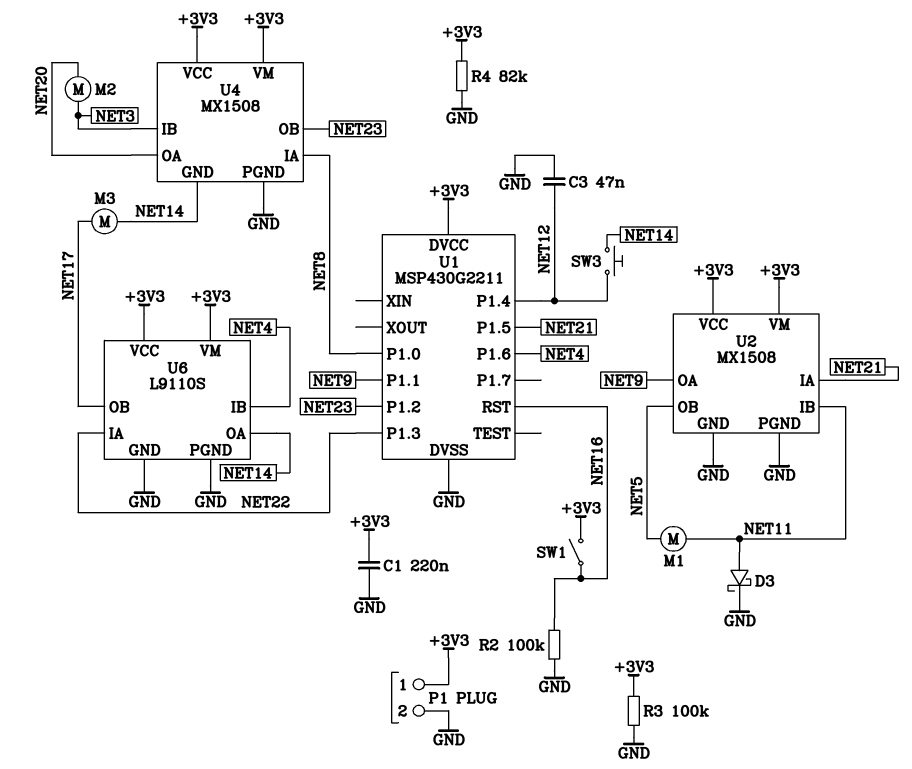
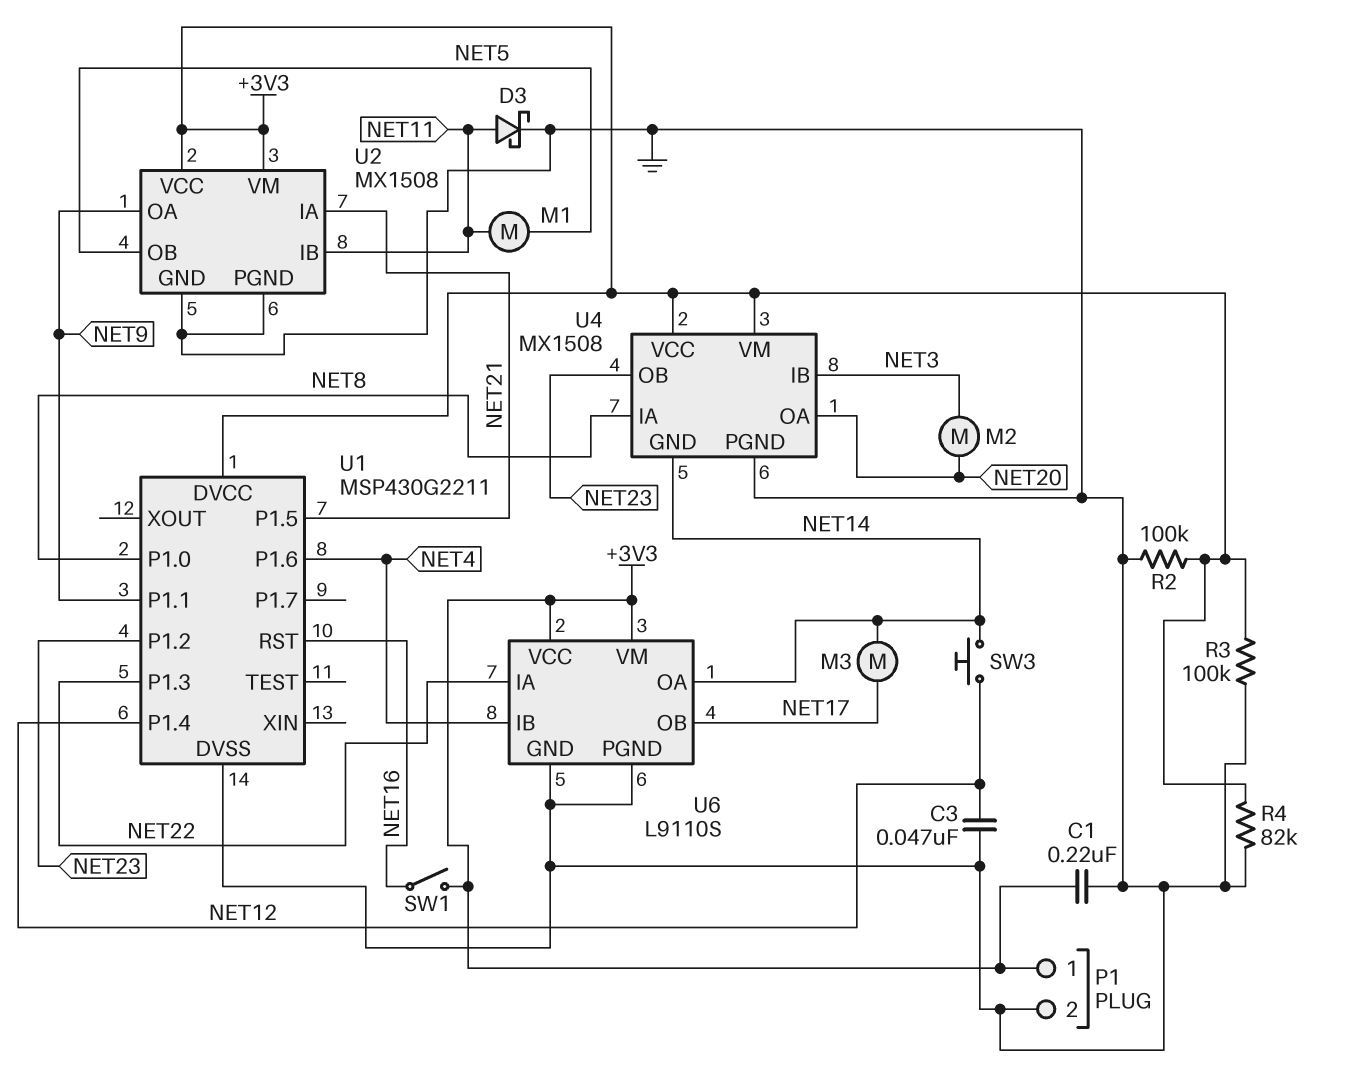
R2: 100k (GND, NET16) -> 100k (+3V3, GND)

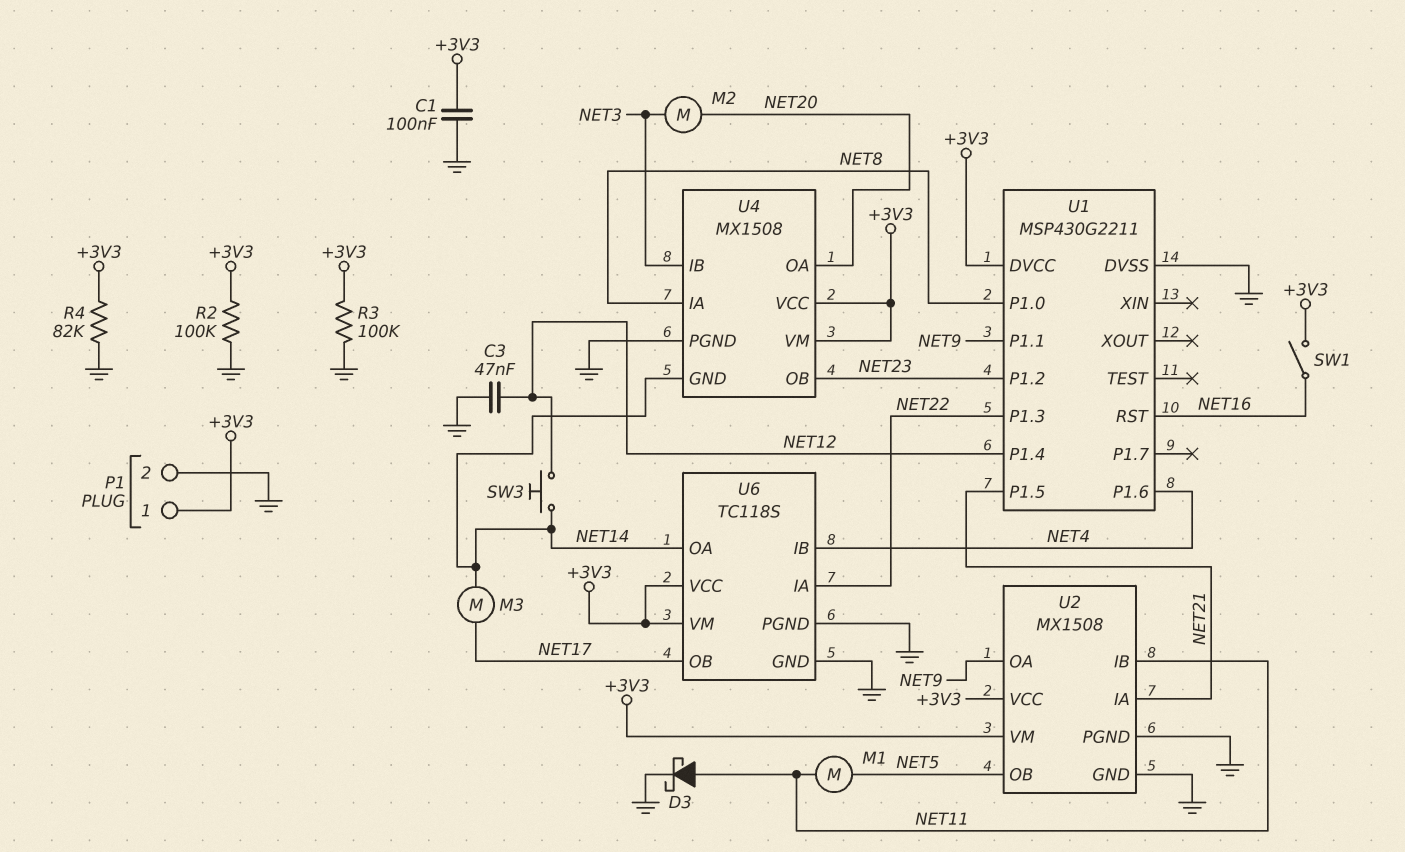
C1: 220nF (+3V3, GND) -> 100nF (+3V3, GND)
U6: L9110S -> TC118S

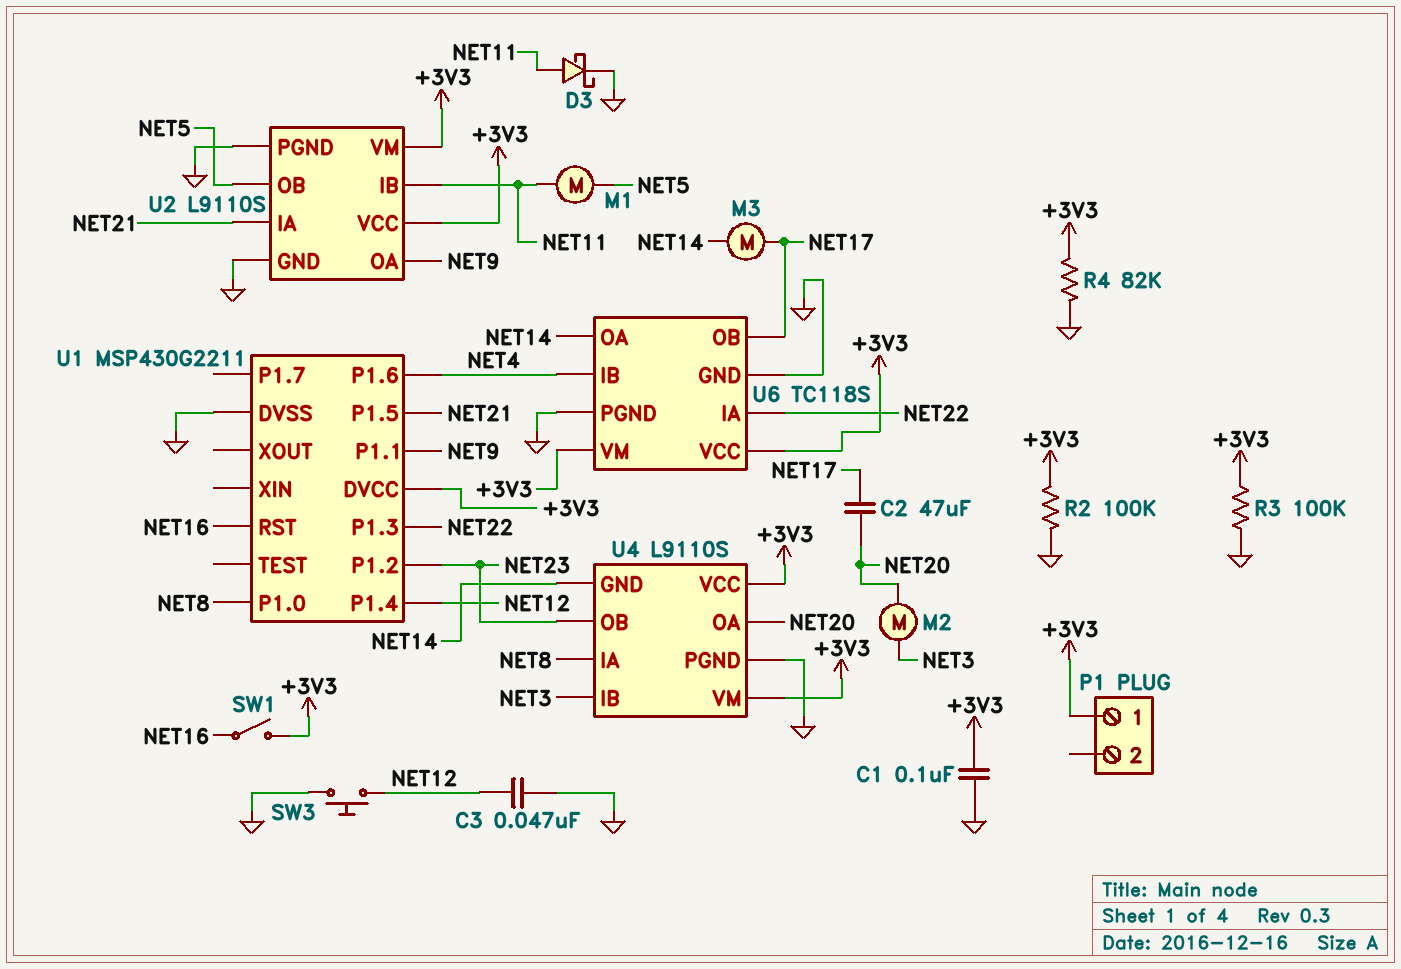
C2: none -> 47uF (NET17, NET20)
P1 pin 2: GND -> none
SW3: button (NET12, NET14) -> button (GND, NET12)
U2: MX1508 -> L9110S
U4: MX1508 -> L9110S

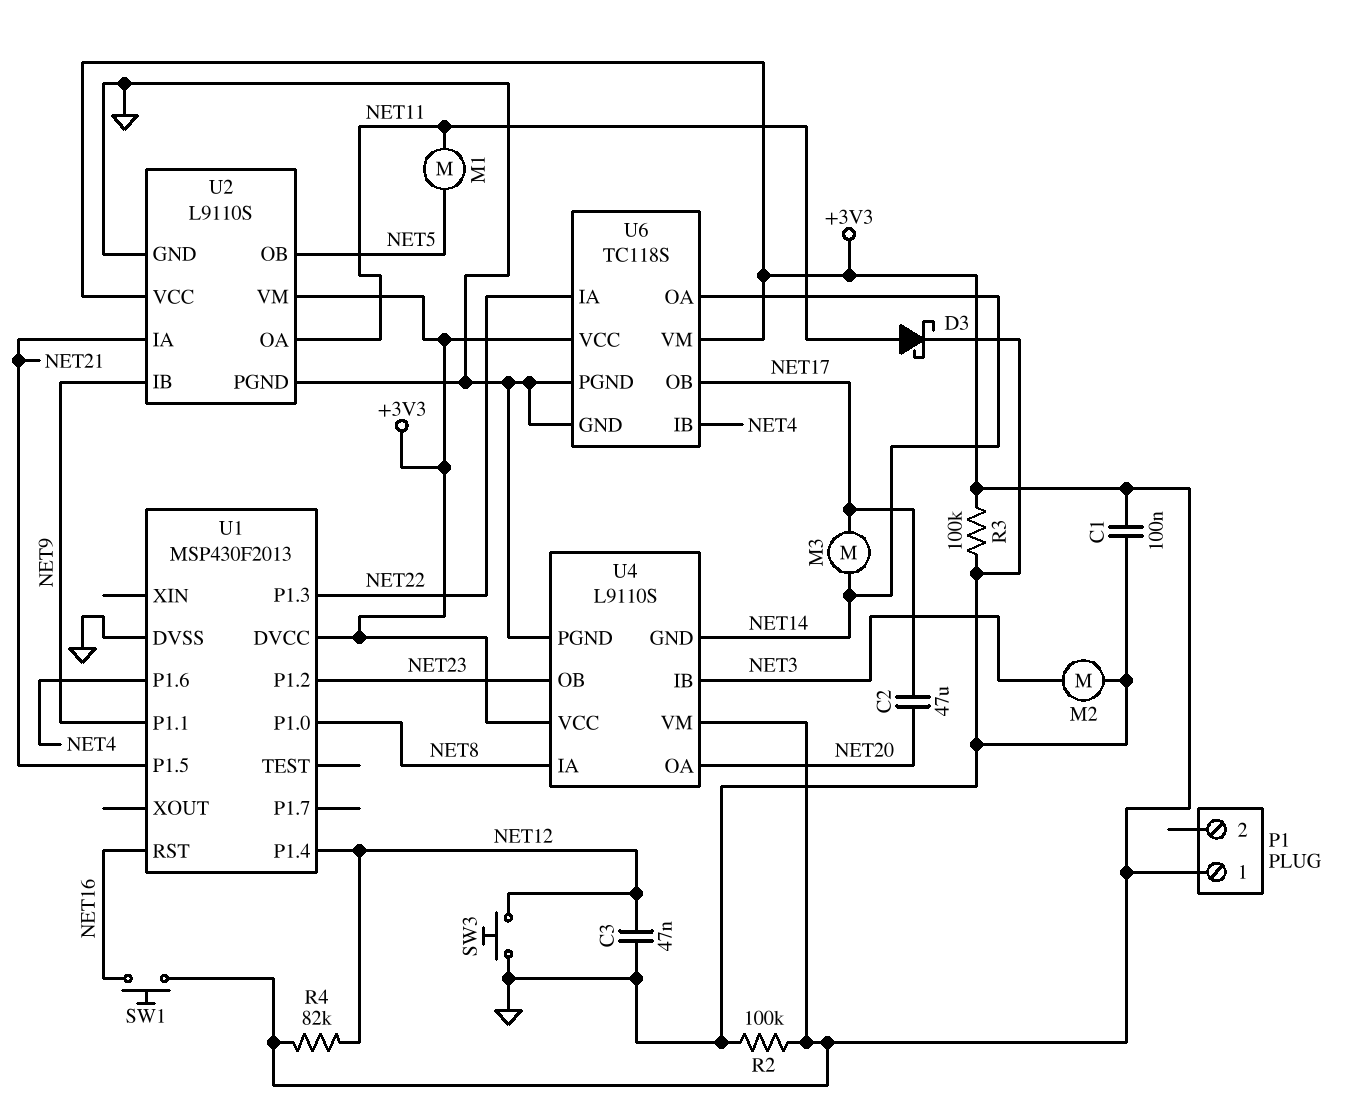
M2: motor (NET3, NET20) -> motor (GND, NET3)
R4: 82k (+3V3, GND) -> 82k (+3V3, NET12)
SW1: switch (+3V3, NET16) -> button (+3V3, NET16)
U1: MSP430G2211 -> MSP430F2013
U2 pin IB: NET11 -> NET9
U2 pin OA: NET9 -> NET11

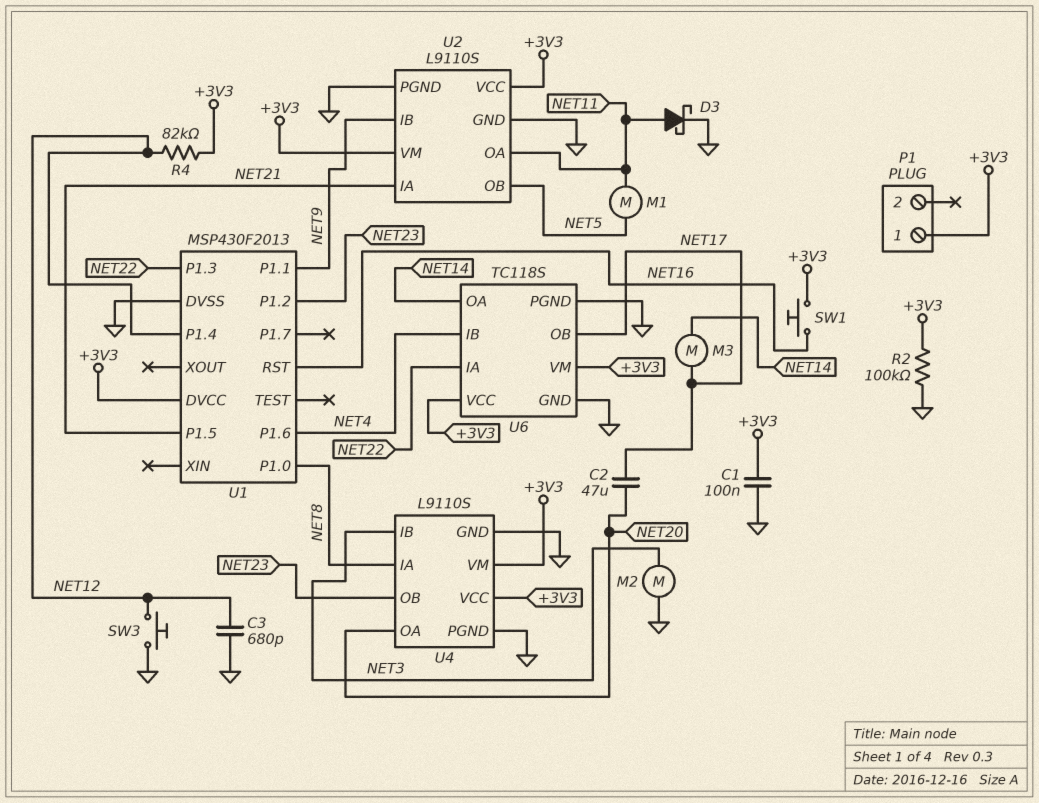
C3: 47nF (GND, NET12) -> 680pF (GND, NET12)
R3: 100k (+3V3, GND) -> none
U4 pin GND: NET14 -> GND

